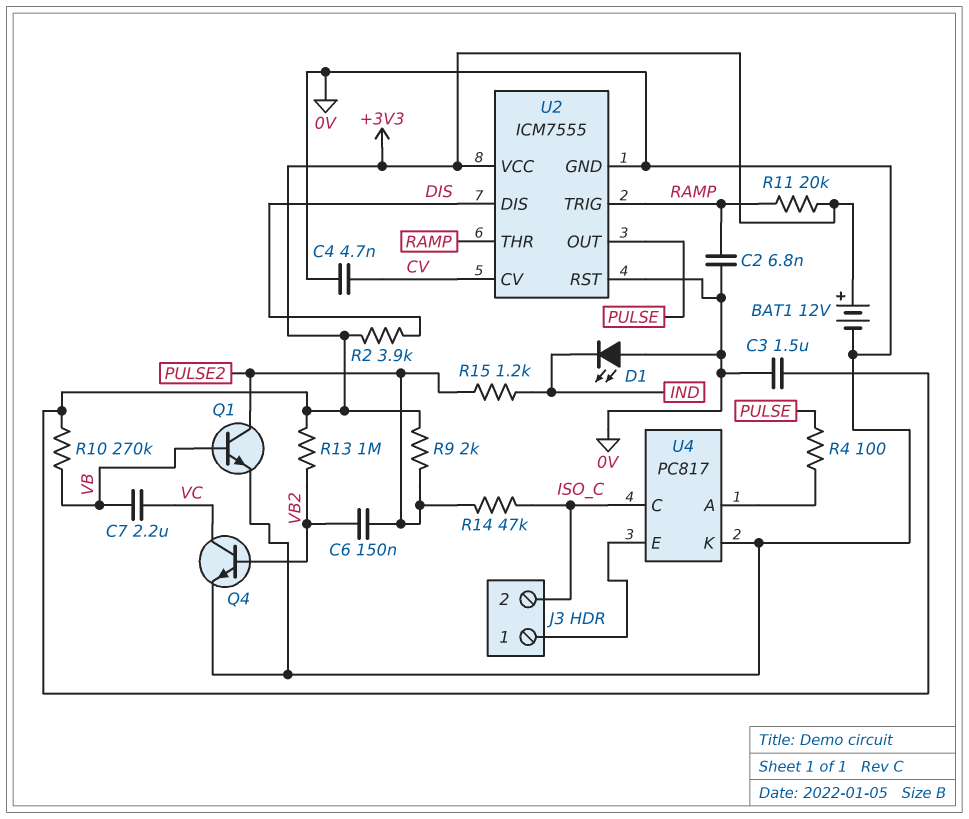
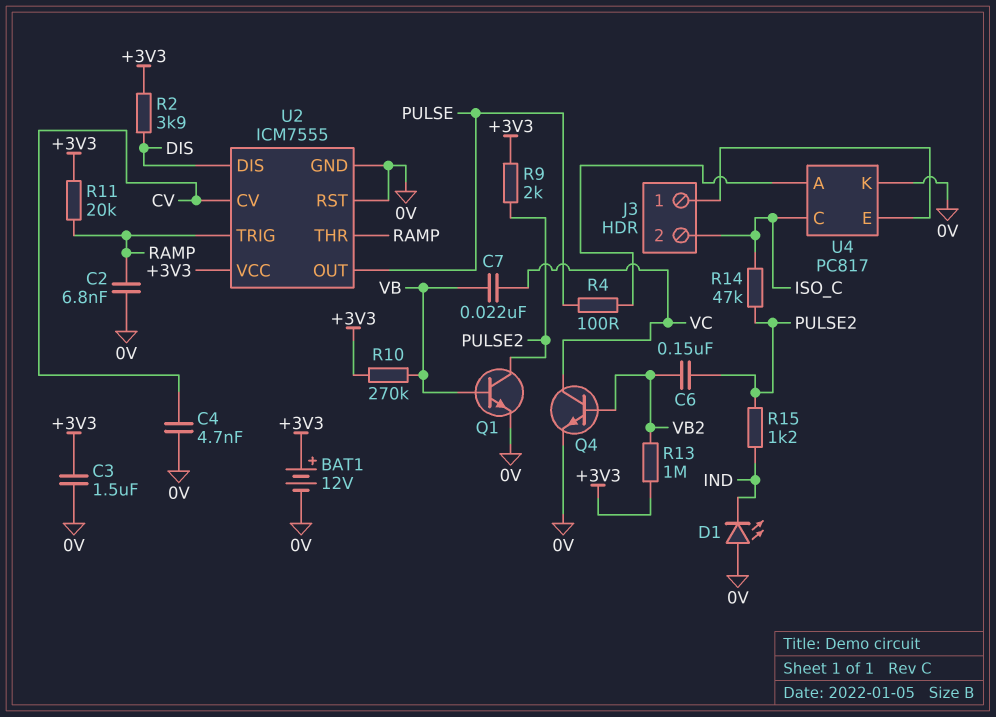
C7: 2.2uF (VB, VC) -> 22nF (VB, VC)

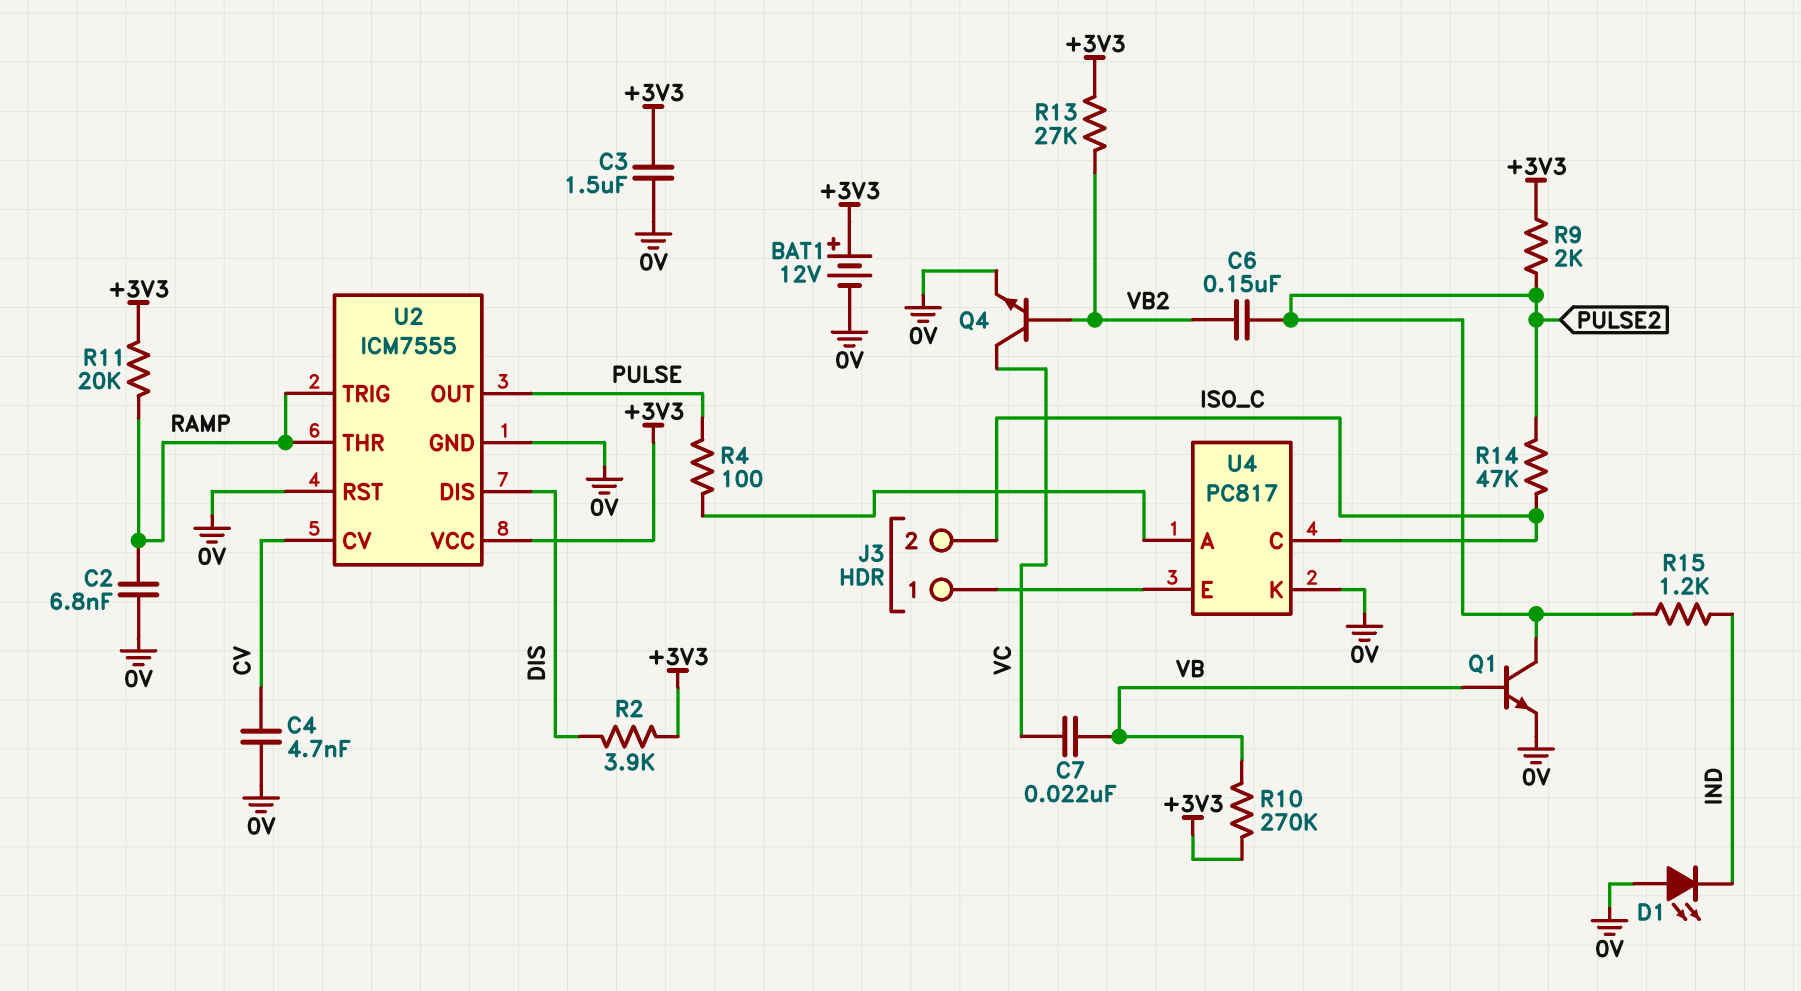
R13: 1M (+3V3, VB2) -> 27k (+3V3, VB2)

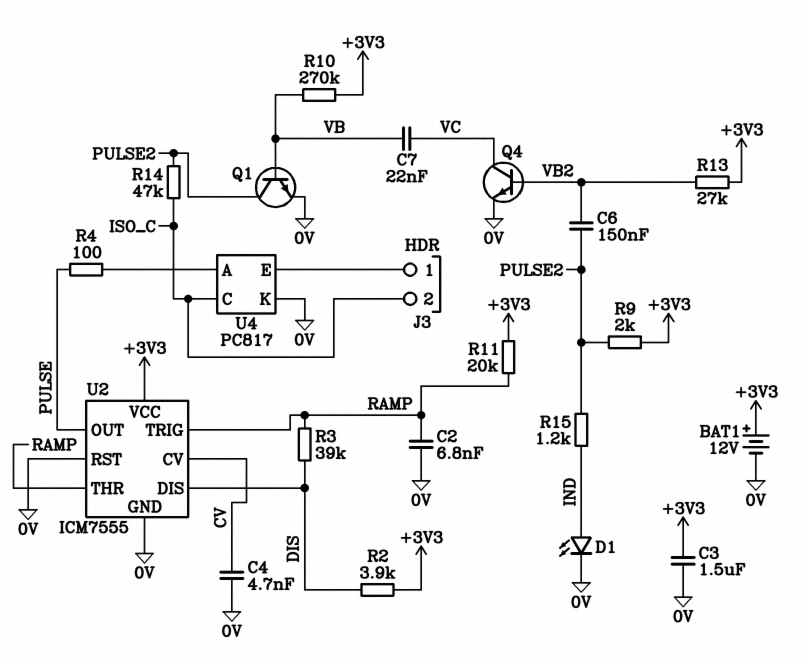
D1: LED (A 0V, K IND) -> LED (A IND, K 0V)
R3: none -> 39k (DIS, RAMP)

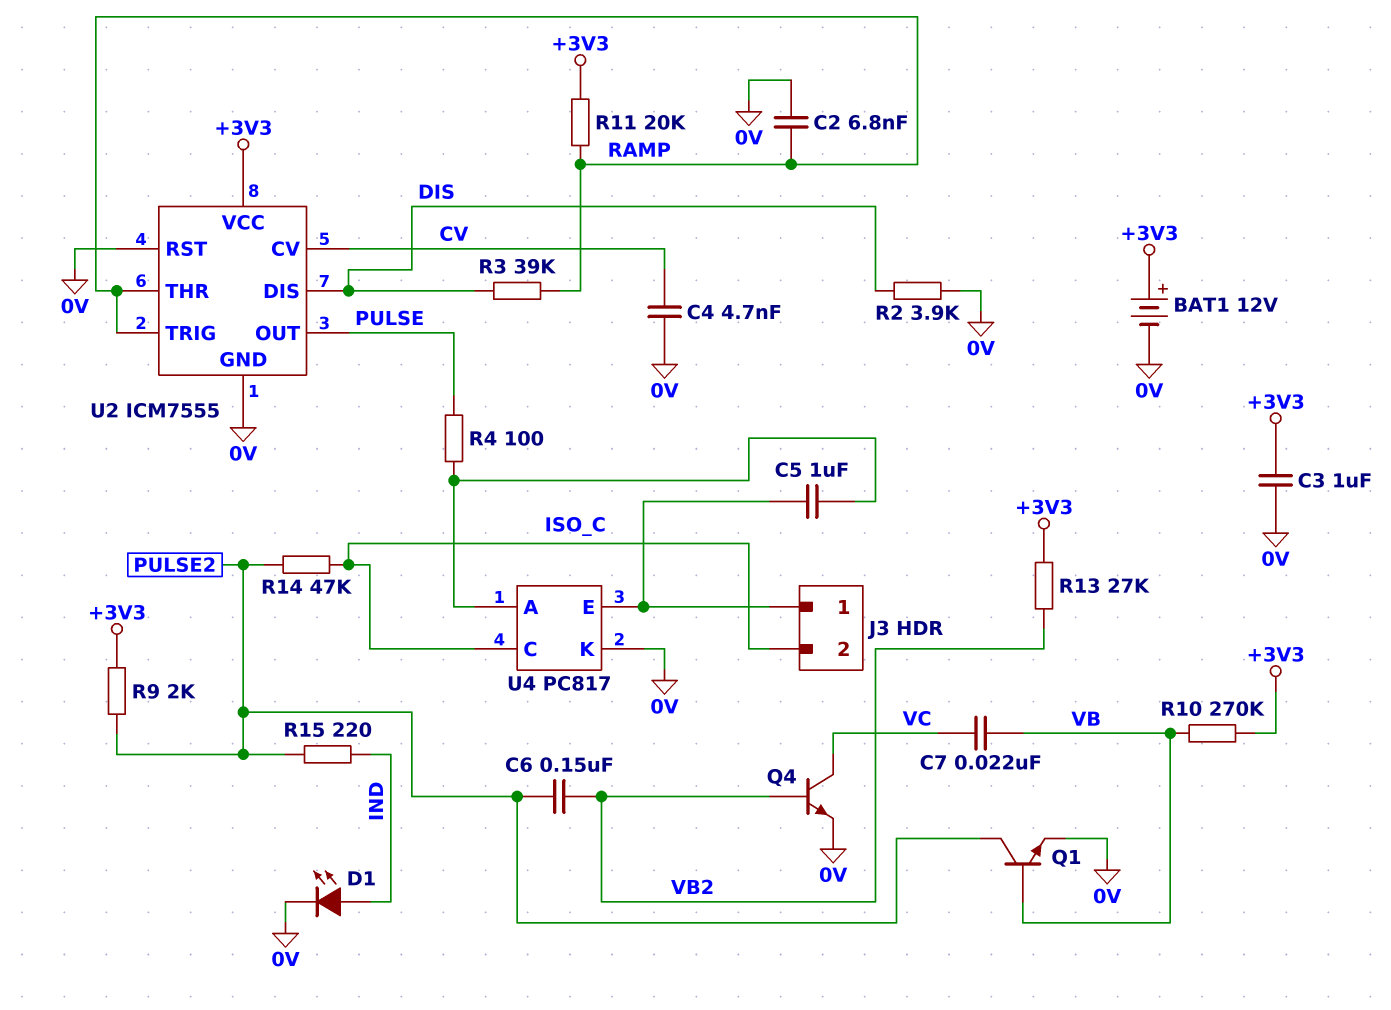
C3: 1.5uF (+3V3, 0V) -> 1uF (+3V3, 0V)
C5: none -> 1uF (J3/1, U4/A)
R2: 3.9k (+3V3, DIS) -> 3.9k (0V, DIS)
R15: 1.2k (IND, PULSE2) -> 220 (IND, PULSE2)

